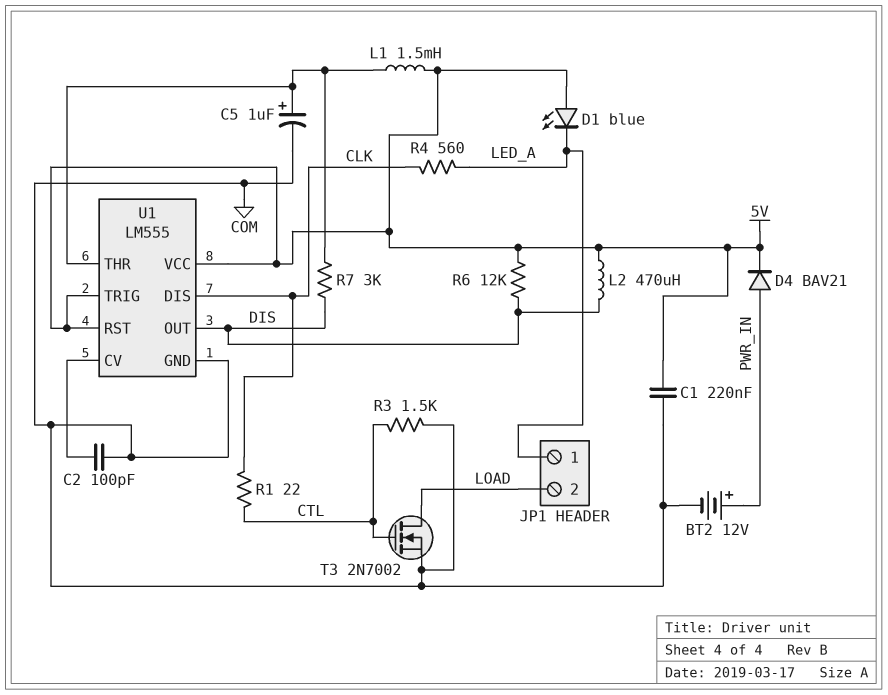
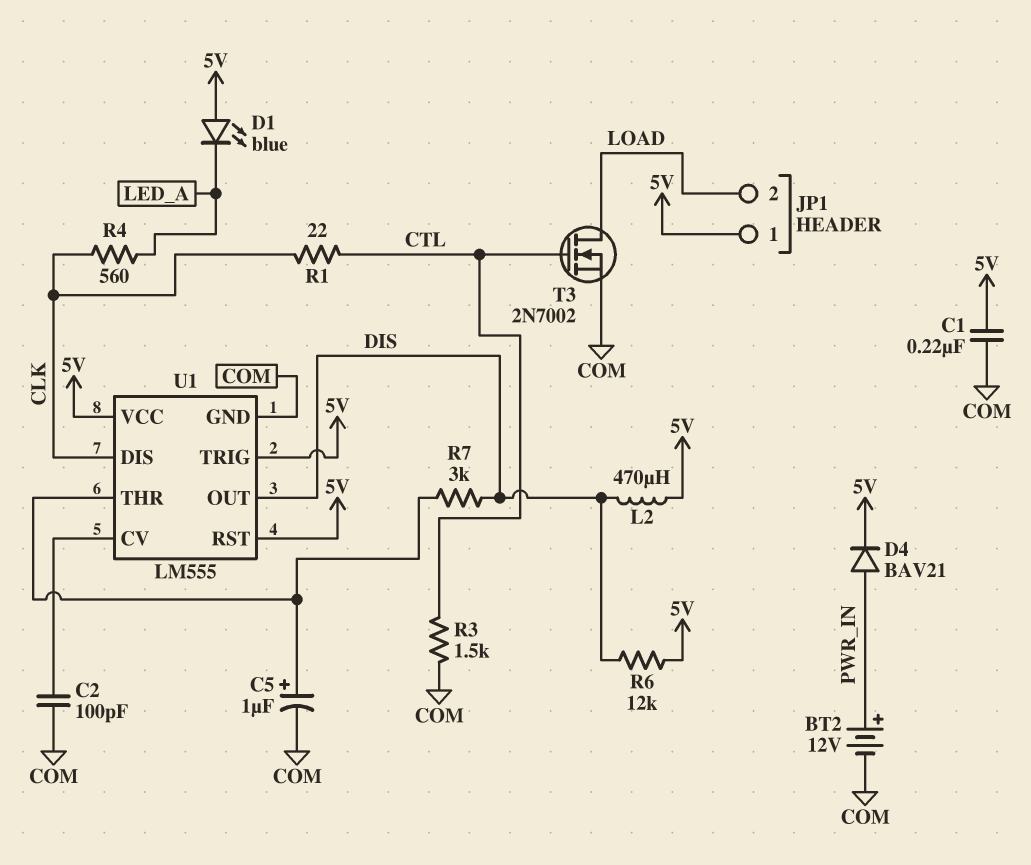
JP1 pin 1: LED_A -> 5V
L1: 1.5mH (5V, U1/THR) -> none

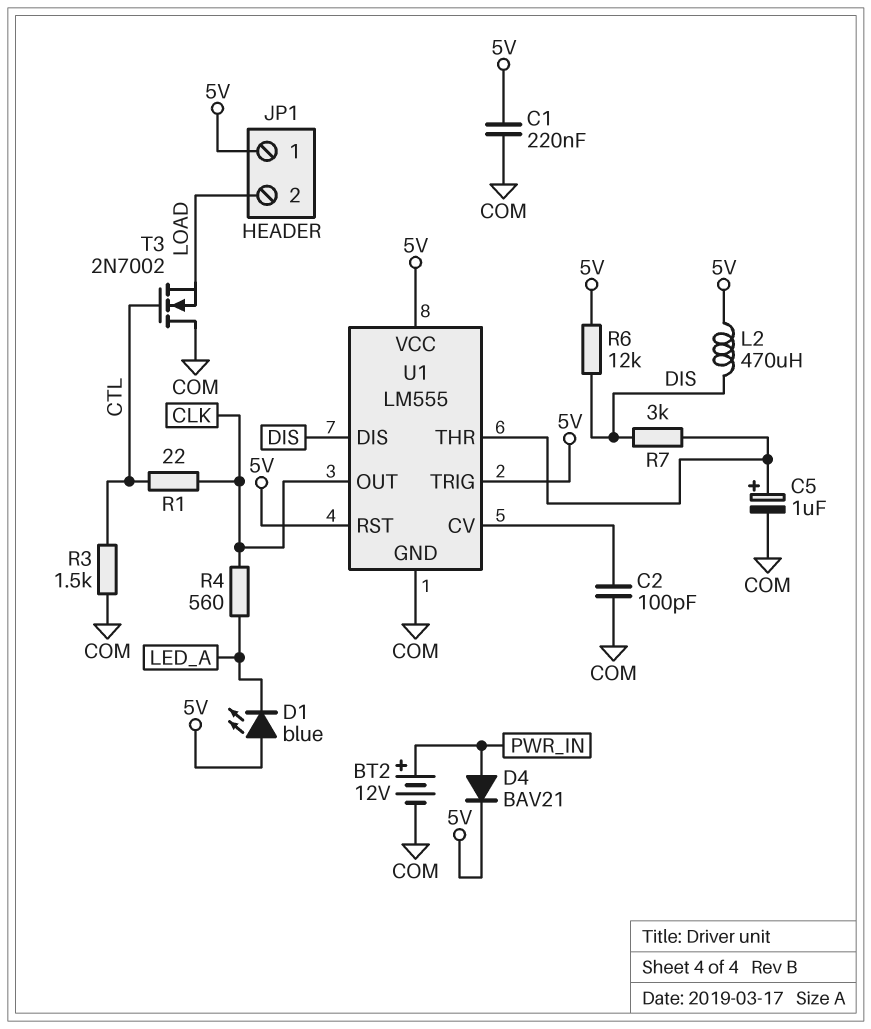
T3: NMOS 2N7002 (G CTL, D LOAD, S COM) -> NMOS 2N7002 (G CTL, D COM, S LOAD)
U1 pin DIS: CLK -> DIS
U1 pin OUT: DIS -> CLK

